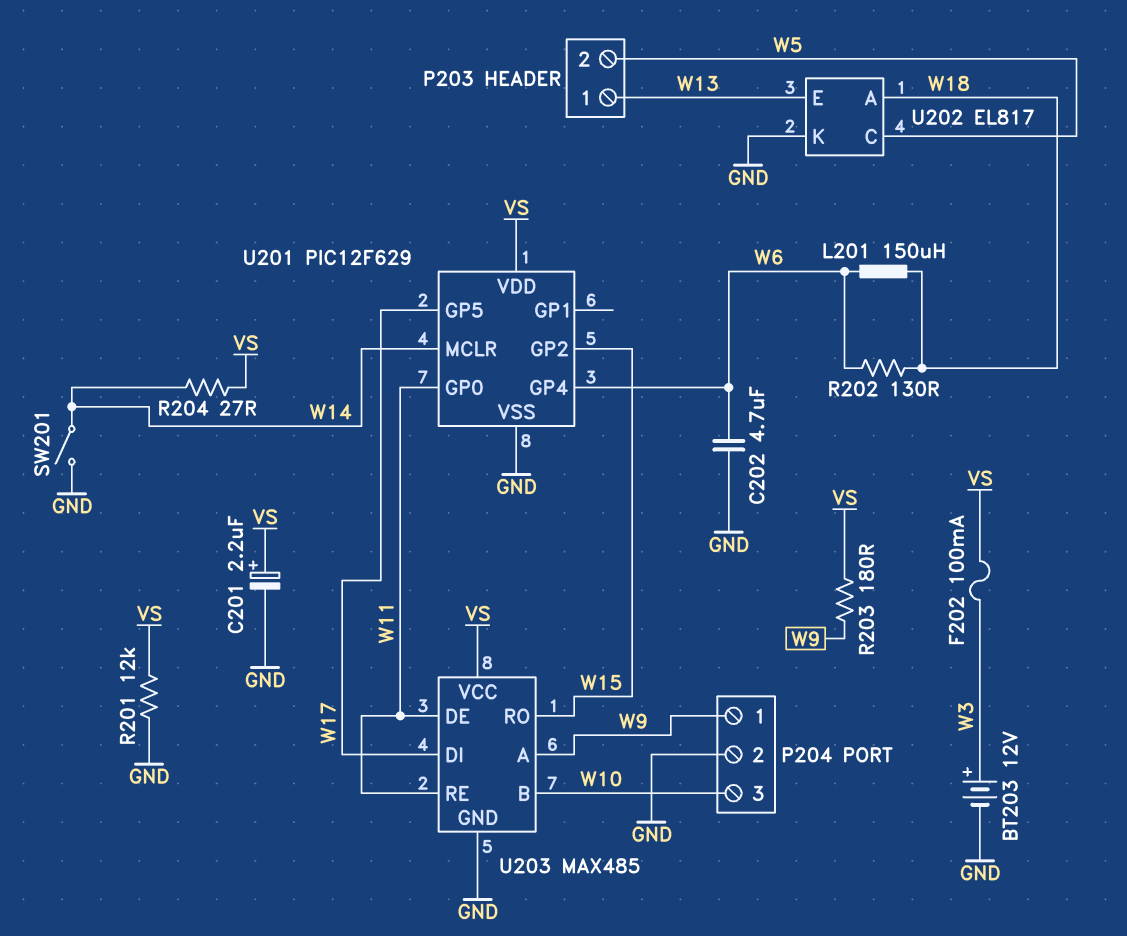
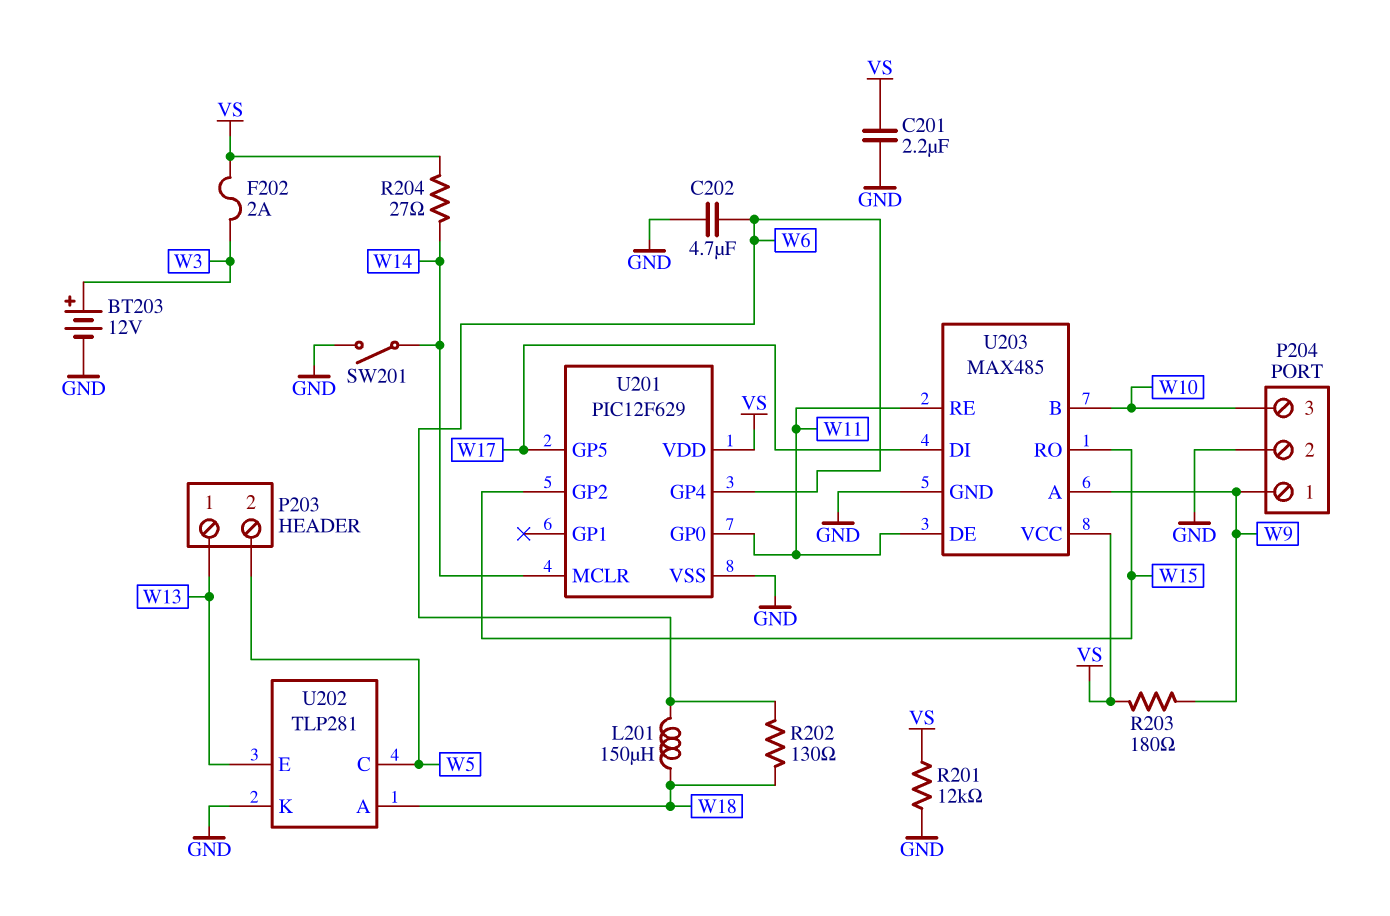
C201: 2.2uF (plus VS, minus GND) -> 2.2uF (GND, VS)
F202: 100mA (VS, W3) -> 2A (VS, W3)
U202: EL817 -> TLP281

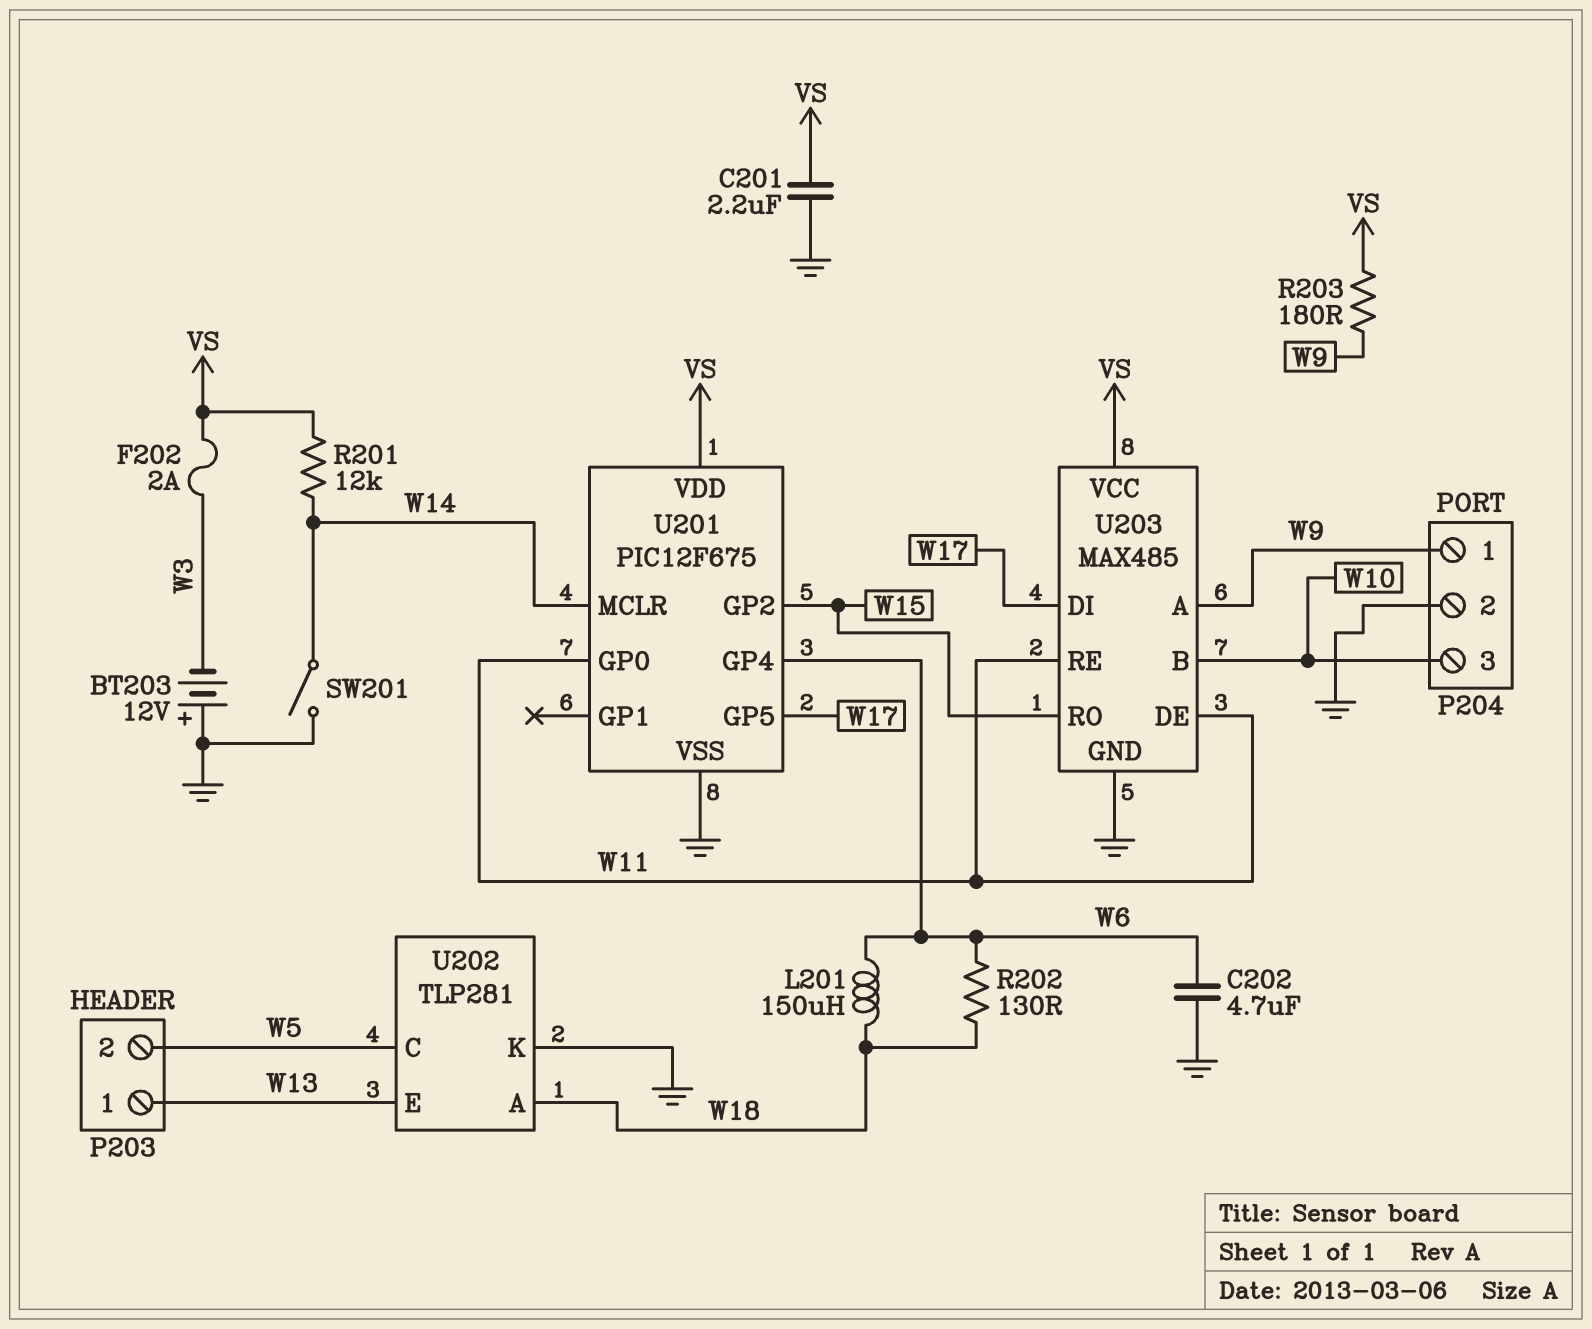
BT203: 12V (plus W3, minus GND) -> 12V (plus GND, minus W3)
R201: 12k (GND, VS) -> 12k (VS, W14)
R204: 27 (VS, W14) -> none
U201: PIC12F629 -> PIC12F675

